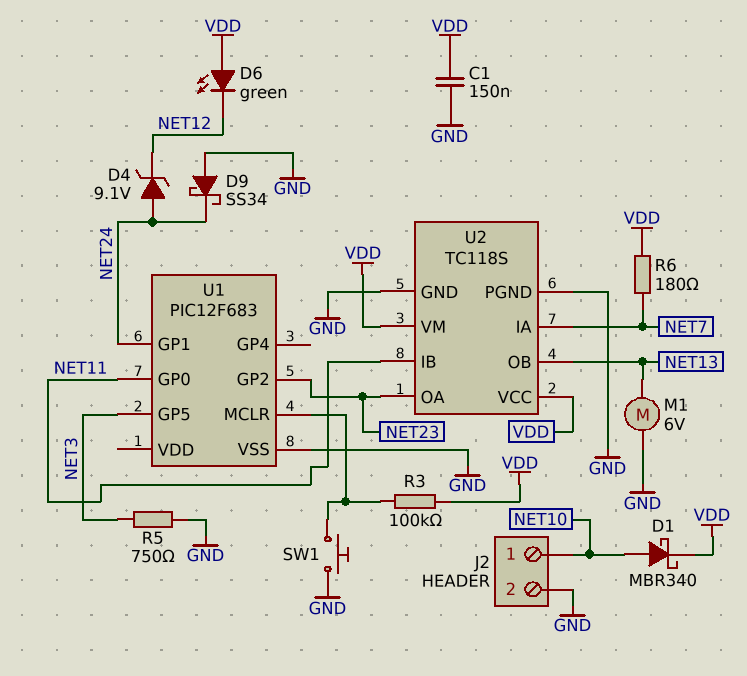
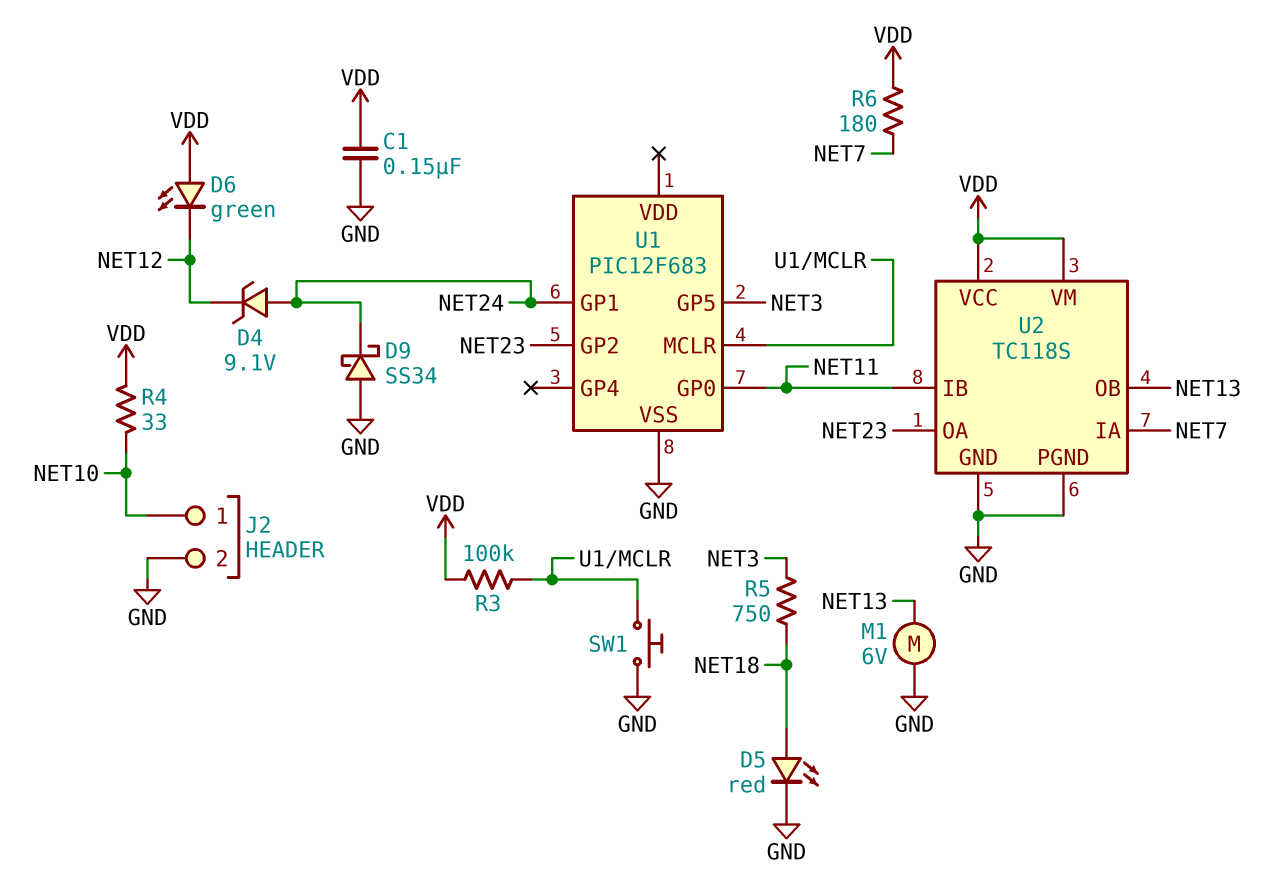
D1: schottky MBR340 (A NET10, K VDD) -> none
D5: none -> LED red (A NET18, K GND)
R4: none -> 33 (NET10, VDD)
R5: 750 (GND, NET3) -> 750 (NET3, NET18)

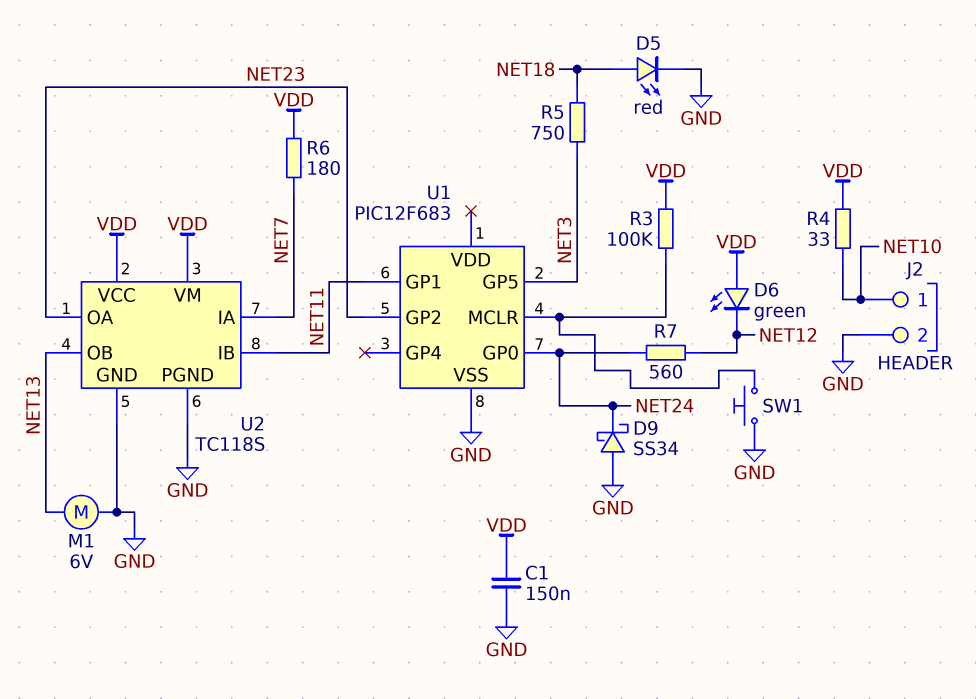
D4: zener 9.1V (A NET24, K NET12) -> none
R7: none -> 560 (NET12, NET24)
U1 pin GP0: NET11 -> NET24
U1 pin GP1: NET24 -> NET11

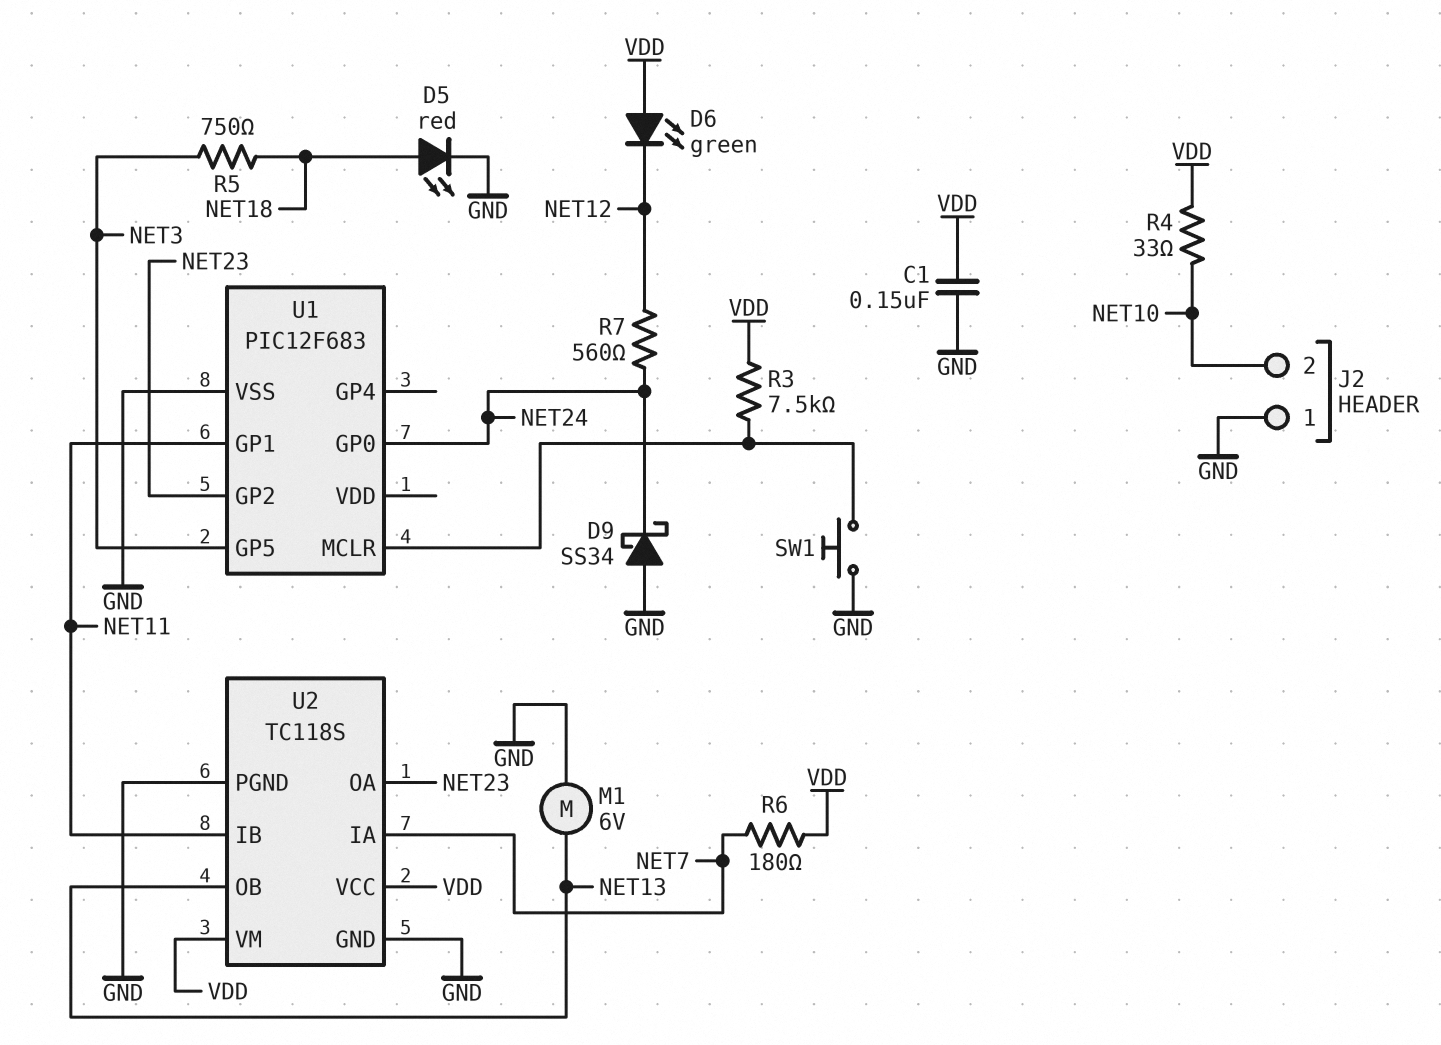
J2 pin 1: NET10 -> GND
J2 pin 2: GND -> NET10
R3: 100k (U1/MCLR, VDD) -> 7.5k (U1/MCLR, VDD)

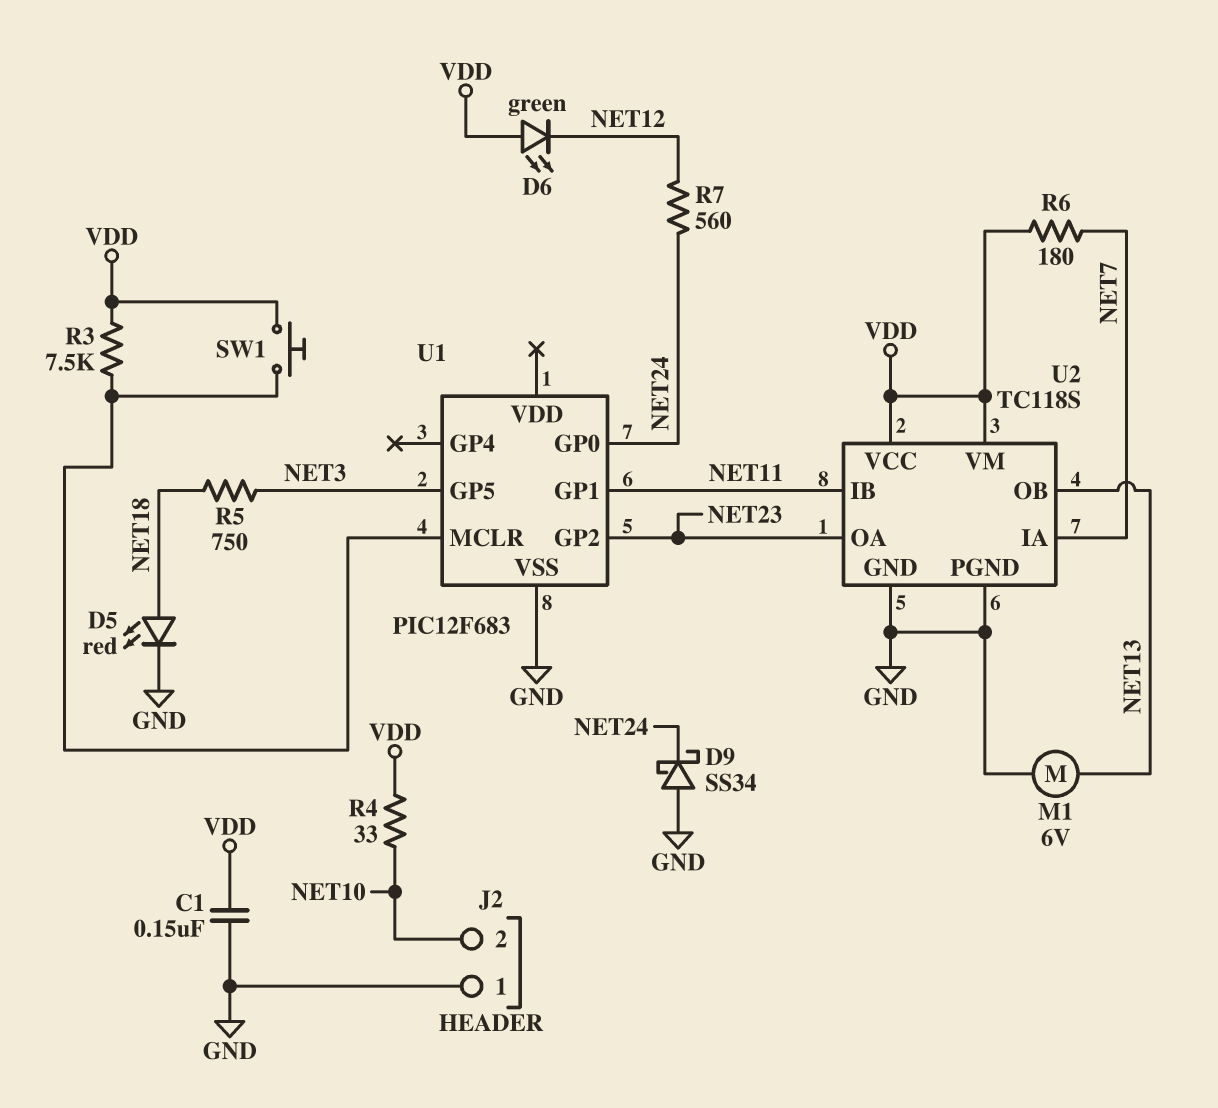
SW1: button (GND, U1/MCLR) -> button (U1/MCLR, VDD)

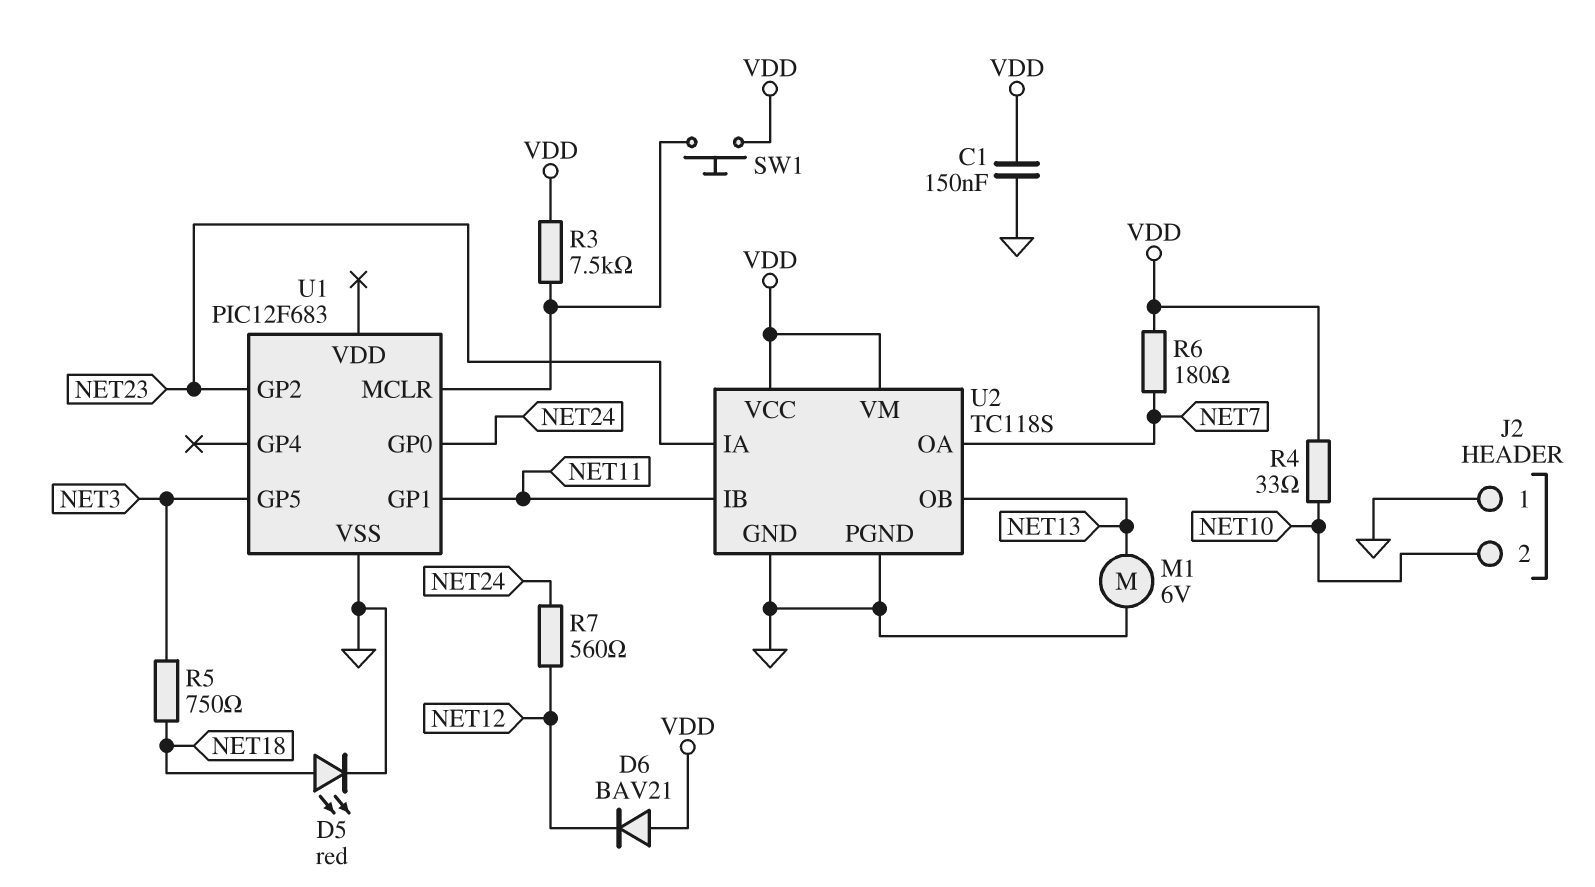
D6: LED green (A VDD, K NET12) -> diode BAV21 (A VDD, K NET12)
D9: schottky SS34 (A GND, K NET24) -> none
U2 pin IA: NET7 -> NET23
U2 pin OA: NET23 -> NET7

